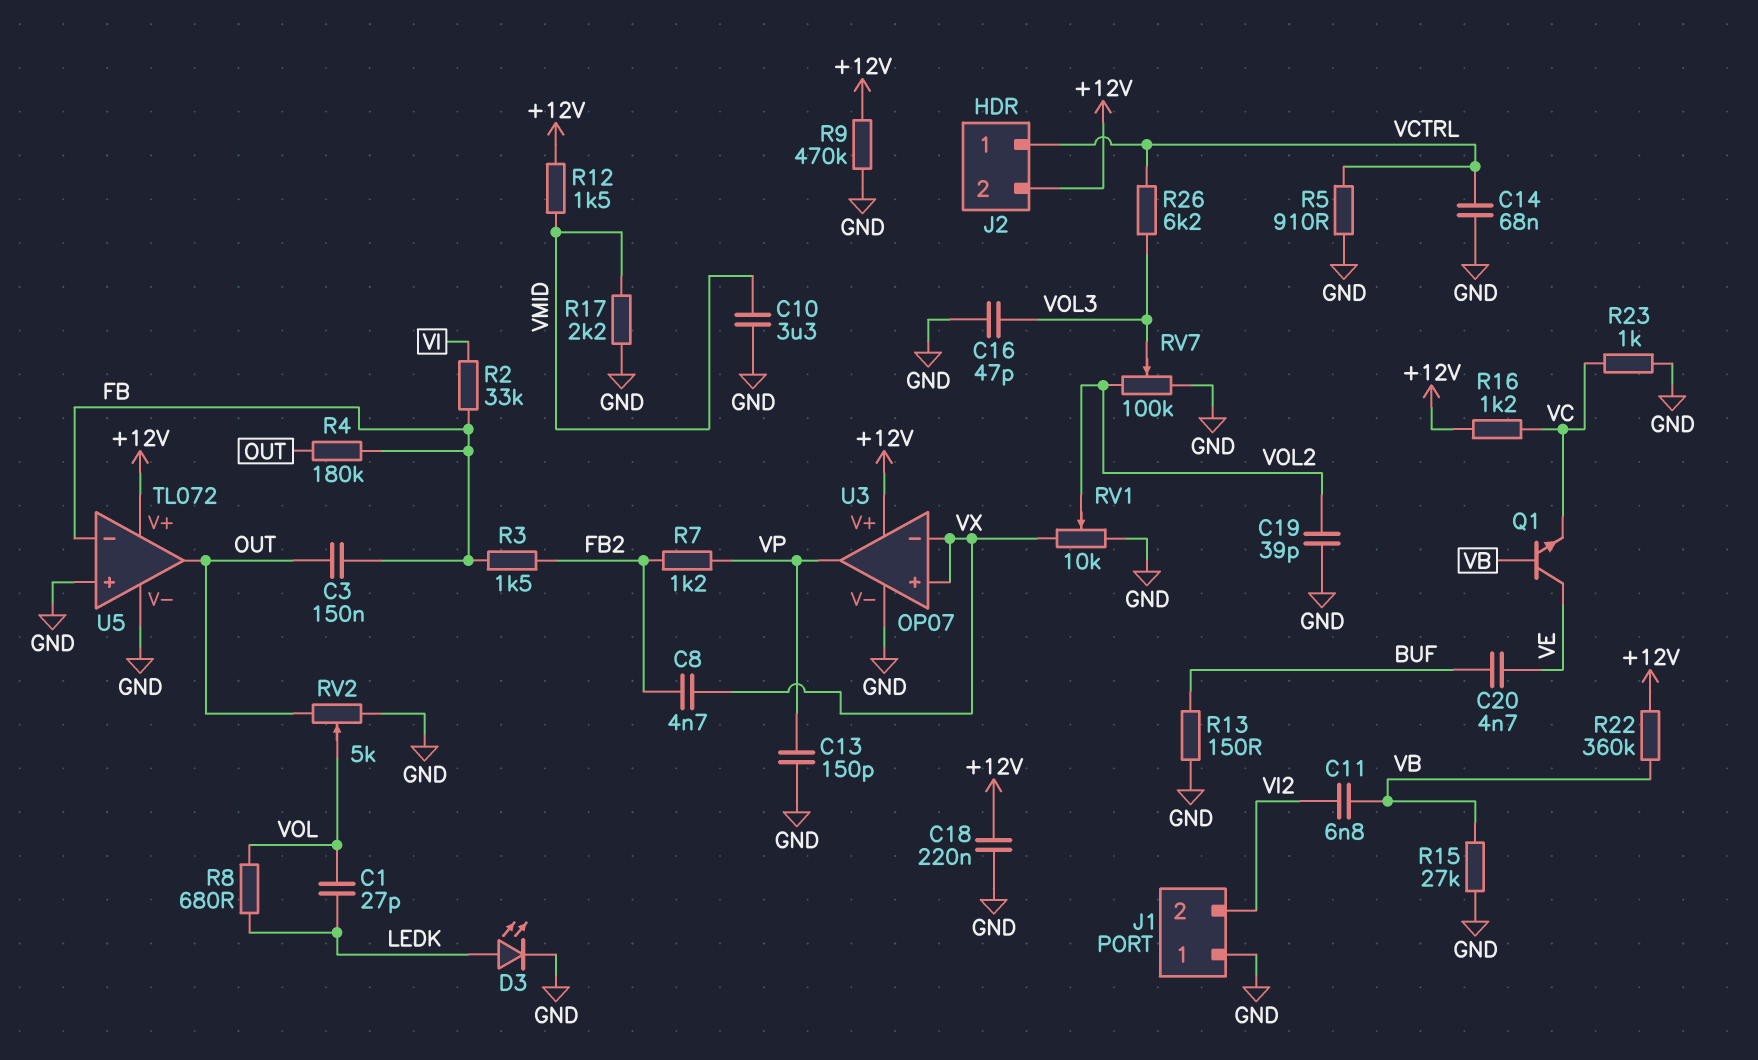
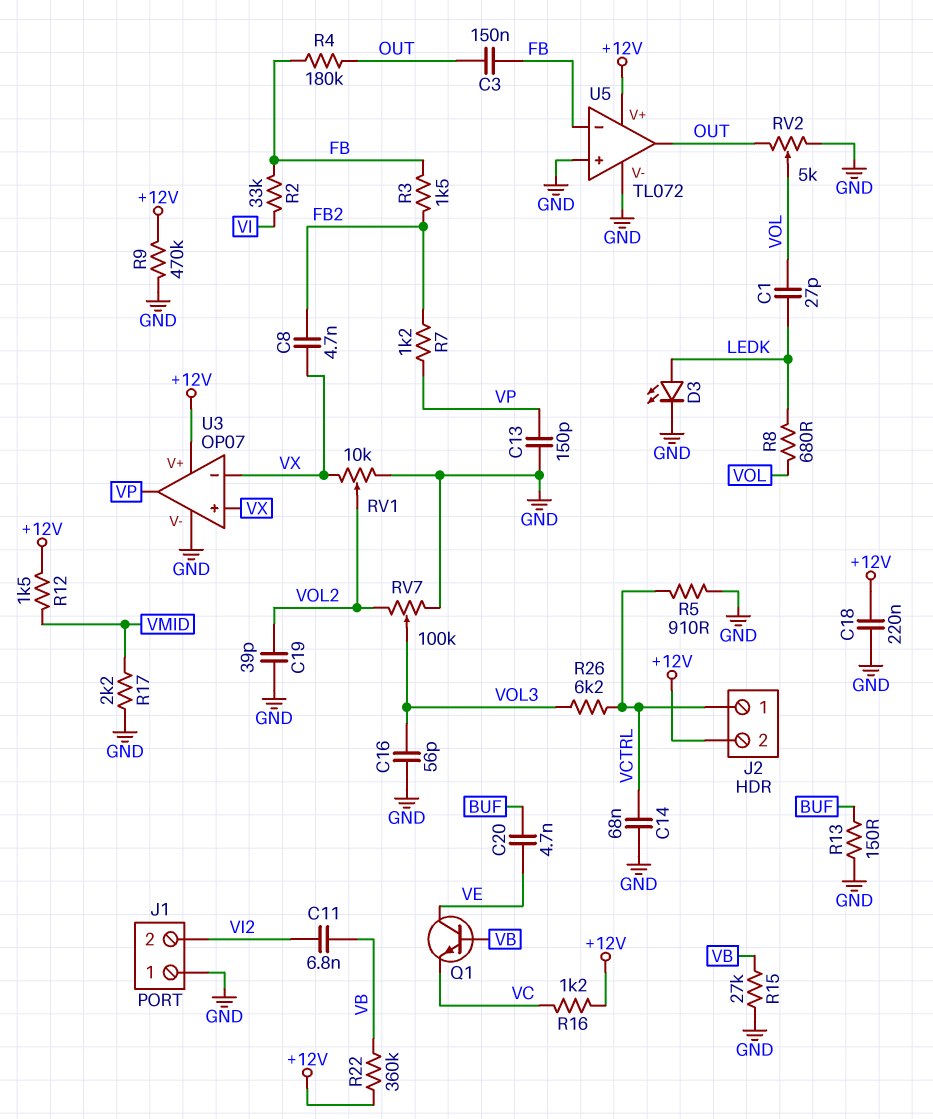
C10: 3.3uF (GND, VMID) -> none
C16: 47pF (GND, VOL3) -> 56pF (GND, VOL3)
R23: 1k (GND, VC) -> none

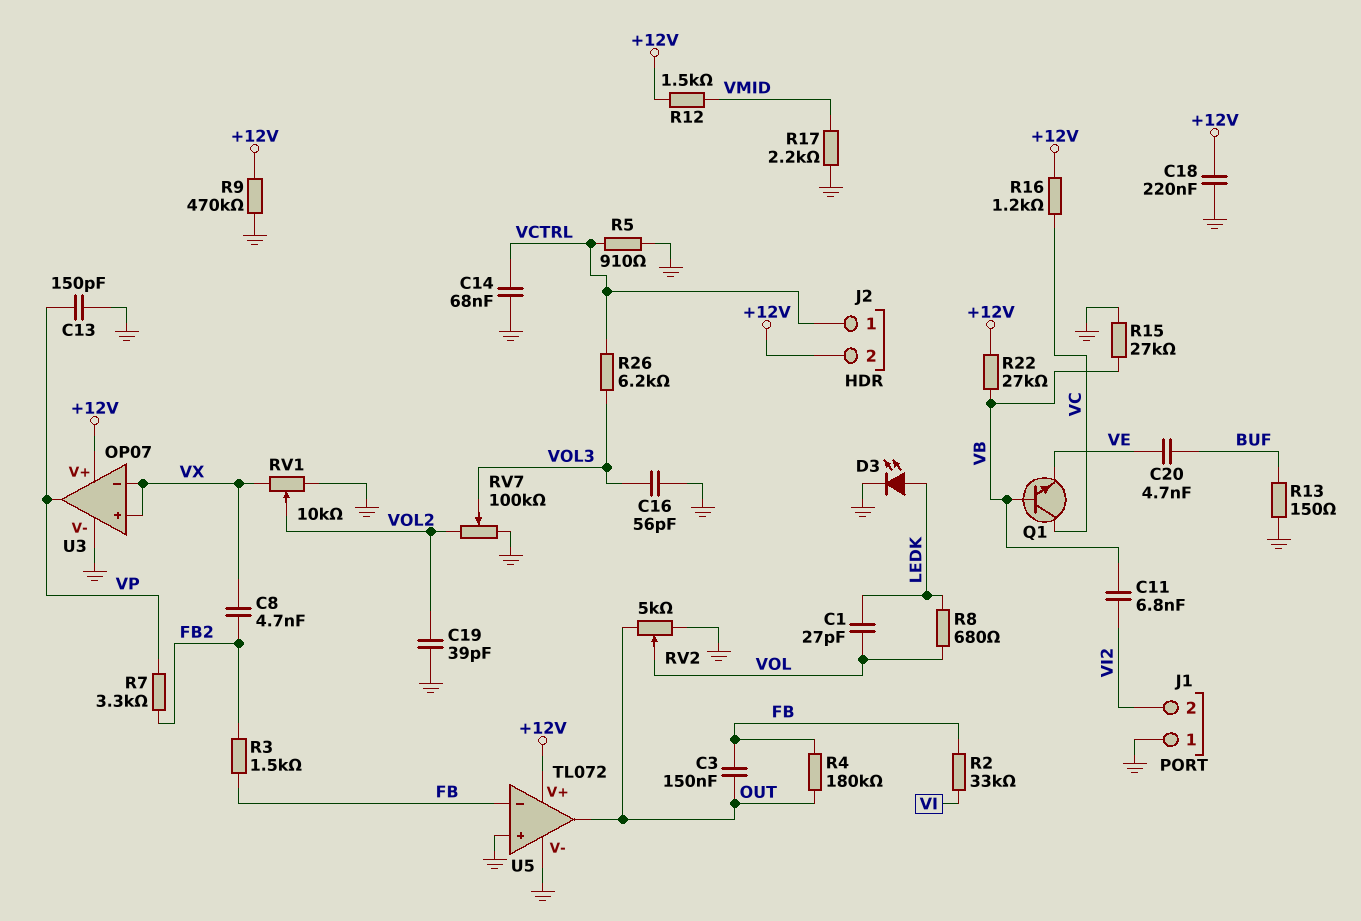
Q1: NPN (B VB, C VE, E VC) -> NPN (B VB, C VC, E VE)
R7: 1.2k (FB2, VP) -> 3.3k (FB2, VP)
R22: 360k (+12V, VB) -> 27k (+12V, VB)

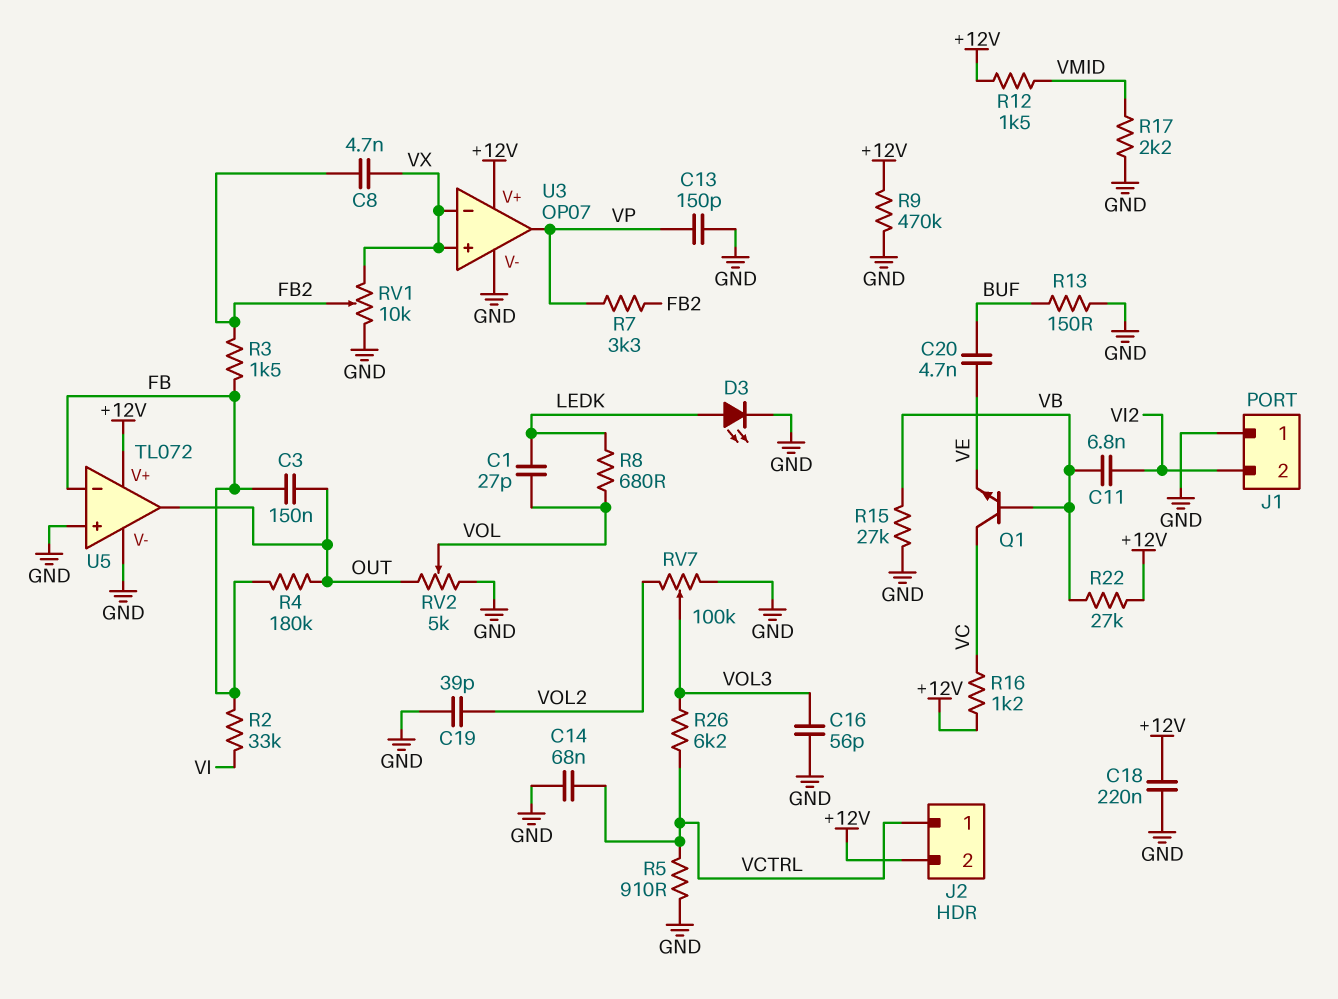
RV1: 10k (GND, VX, wiper VOL2) -> 10k (GND, VX, wiper FB2)

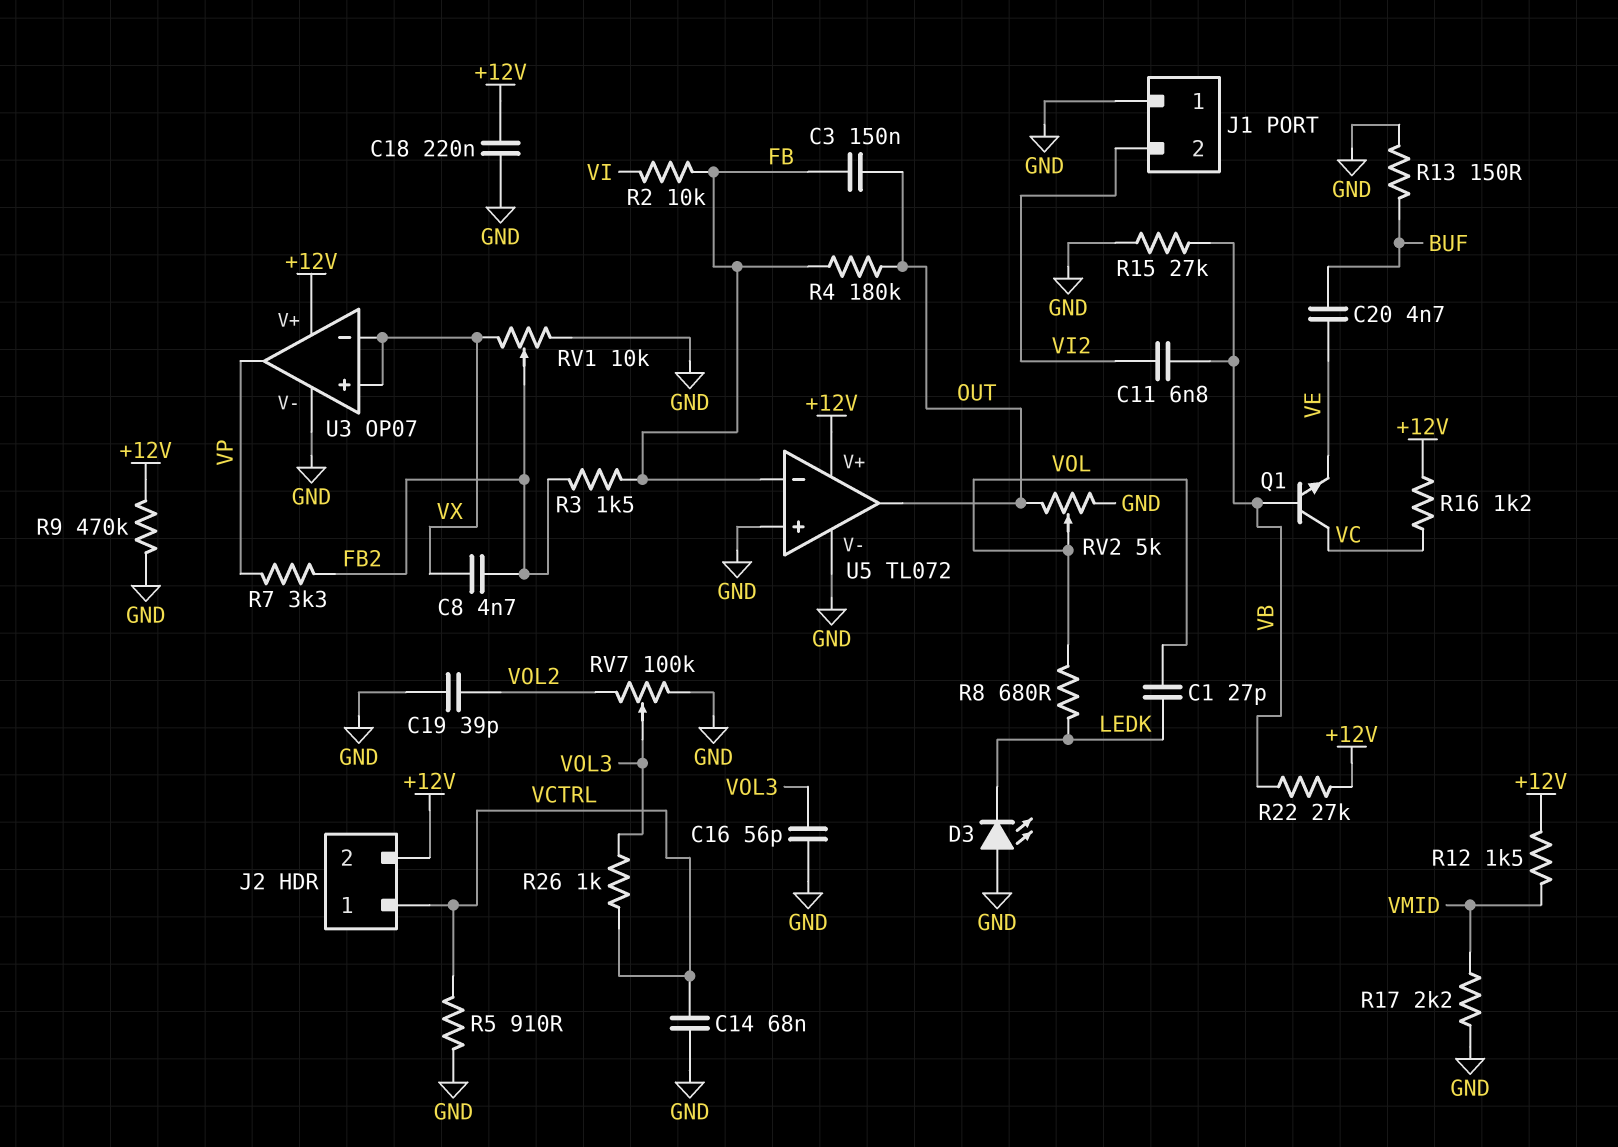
C13: 150pF (GND, VP) -> none
D3: LED (A LEDK, K GND) -> LED (A GND, K LEDK)
R2: 33k (FB, VI) -> 10k (FB, VI)
R26: 6.2k (VCTRL, VOL3) -> 1k (VCTRL, VOL3)

